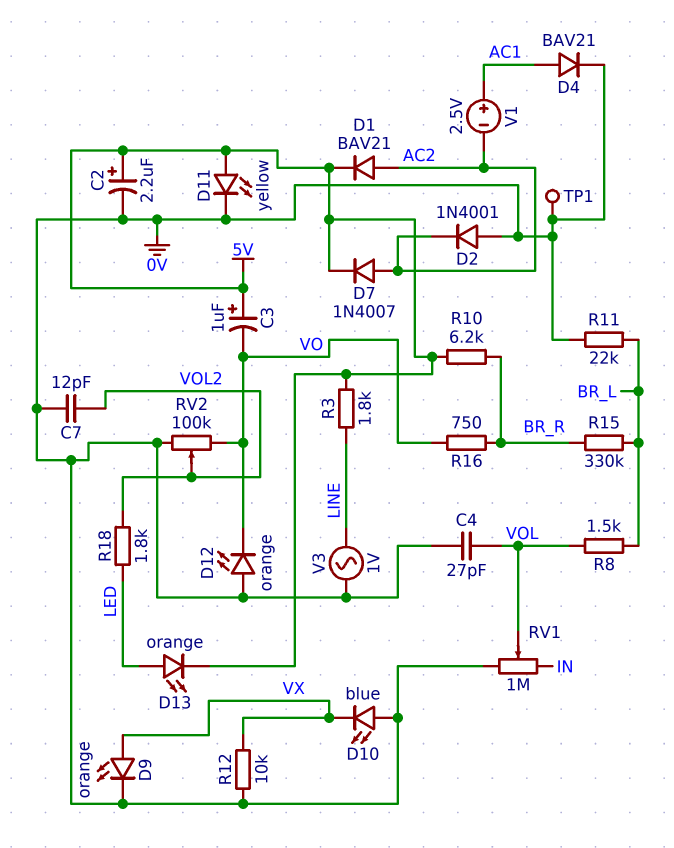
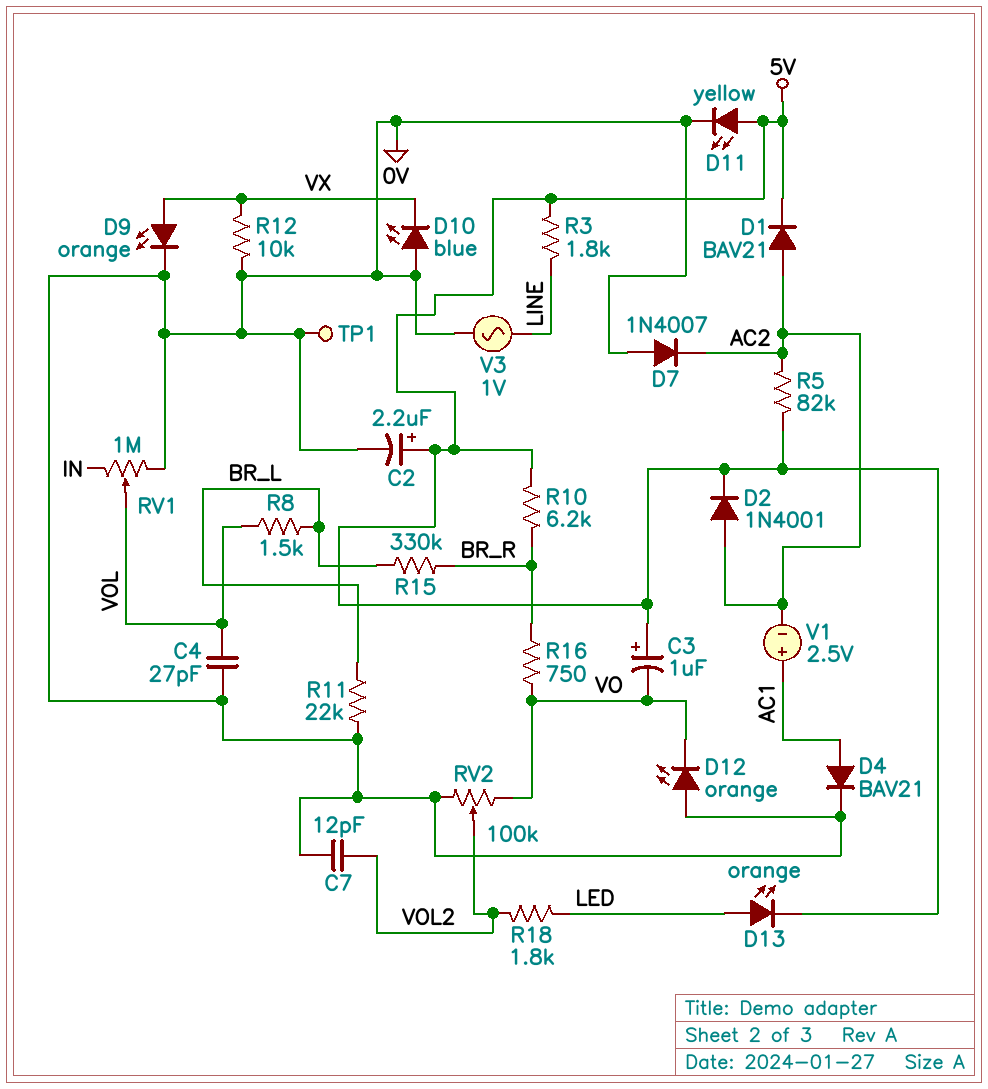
D2: diode 1N4001 (A 0V, K AC2) -> diode 1N4001 (A AC2, K 5V)
D7: diode 1N4007 (A AC2, K 5V) -> diode 1N4007 (A 0V, K AC2)
R5: none -> 82k (5V, AC2)

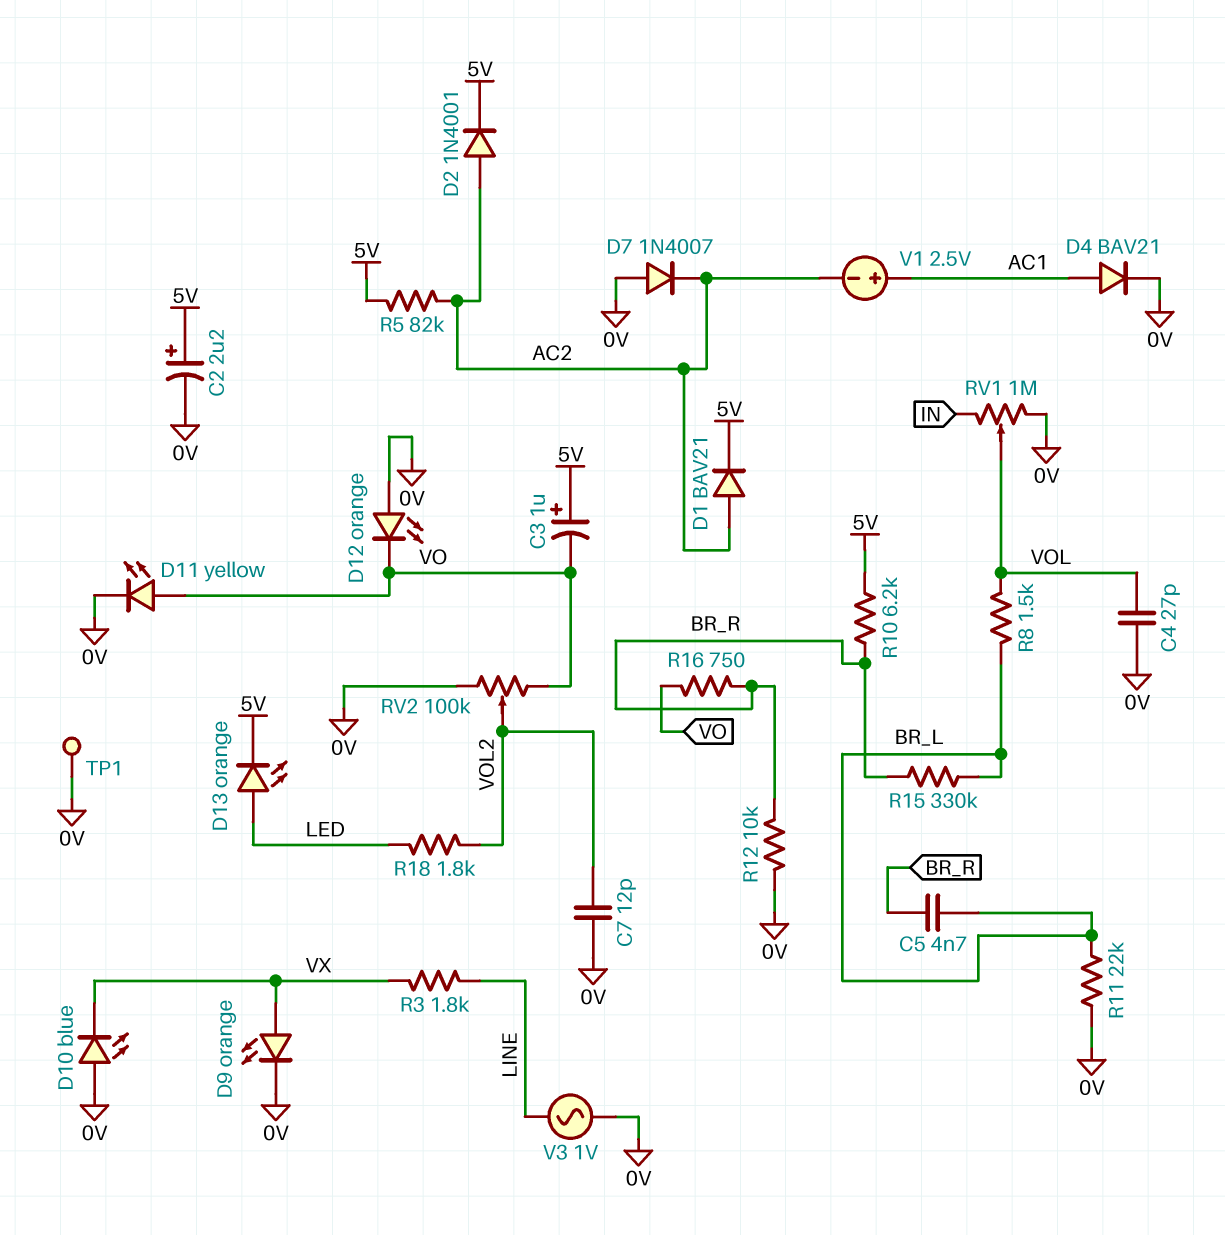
C5: none -> 4.7nF (BR_L, BR_R)
D11: LED yellow (A 5V, K 0V) -> LED yellow (A VO, K 0V)
R3: 1.8k (5V, LINE) -> 1.8k (LINE, VX)
R12: 10k (0V, VX) -> 10k (0V, BR_R)

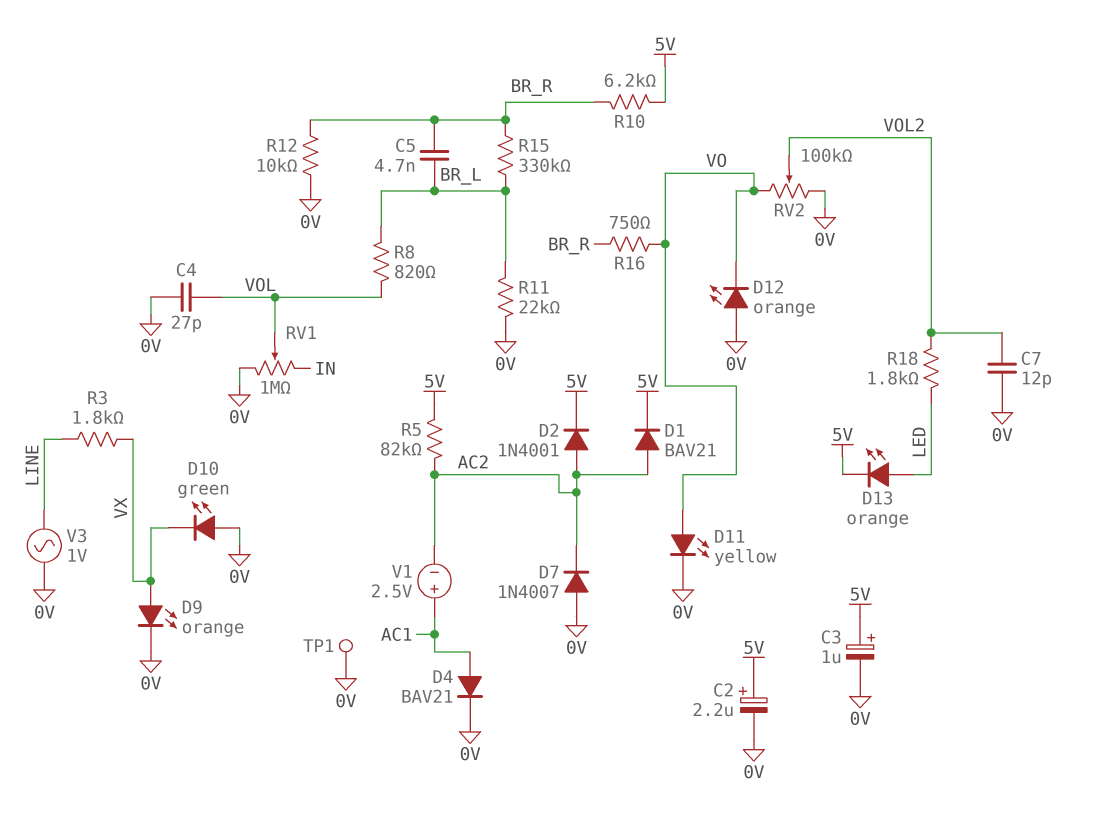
C3: 1uF (plus 5V, minus VO) -> 1uF (plus 5V, minus 0V)
D10: LED blue (A 0V, K VX) -> LED green (A 0V, K VX)
R8: 1.5k (BR_L, VOL) -> 820 (BR_L, VOL)

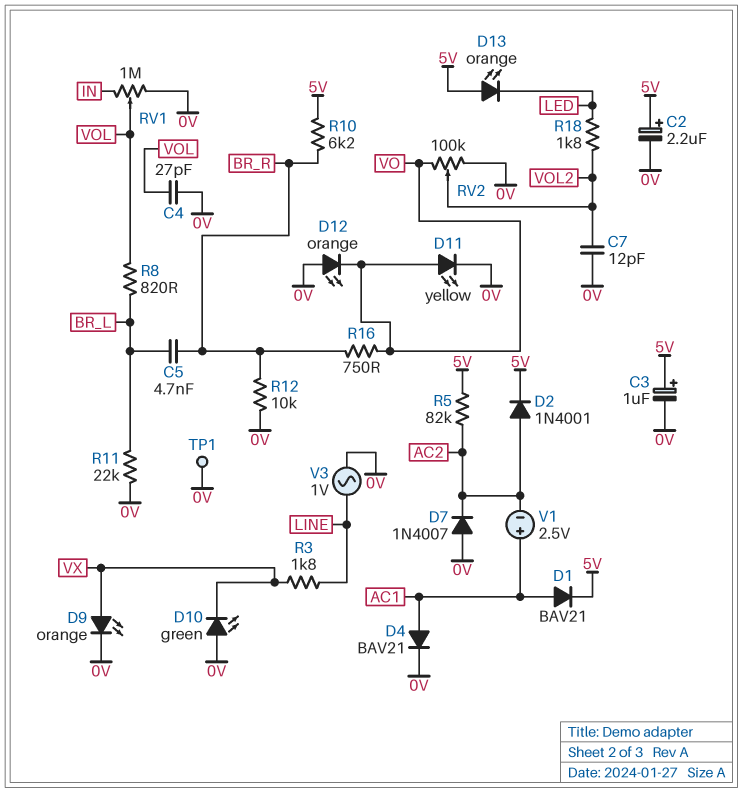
D1: diode BAV21 (A AC2, K 5V) -> diode BAV21 (A AC1, K 5V)
D13: LED orange (A LED, K 5V) -> LED orange (A 5V, K LED)
R15: 330k (BR_L, BR_R) -> none

